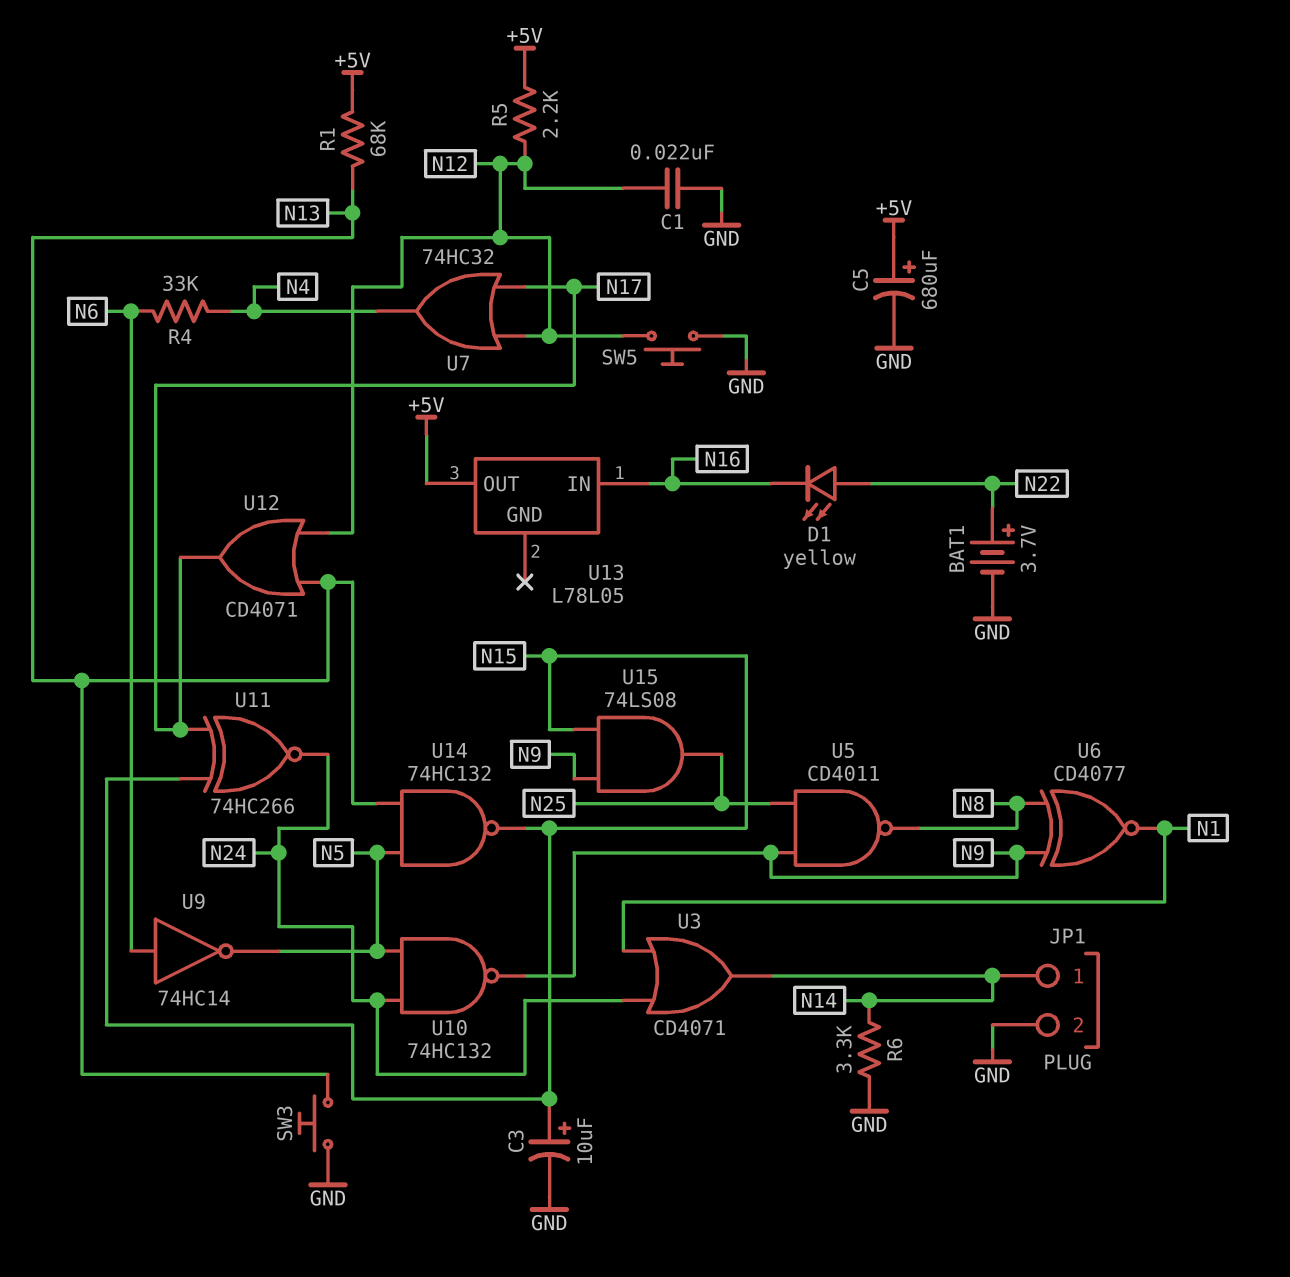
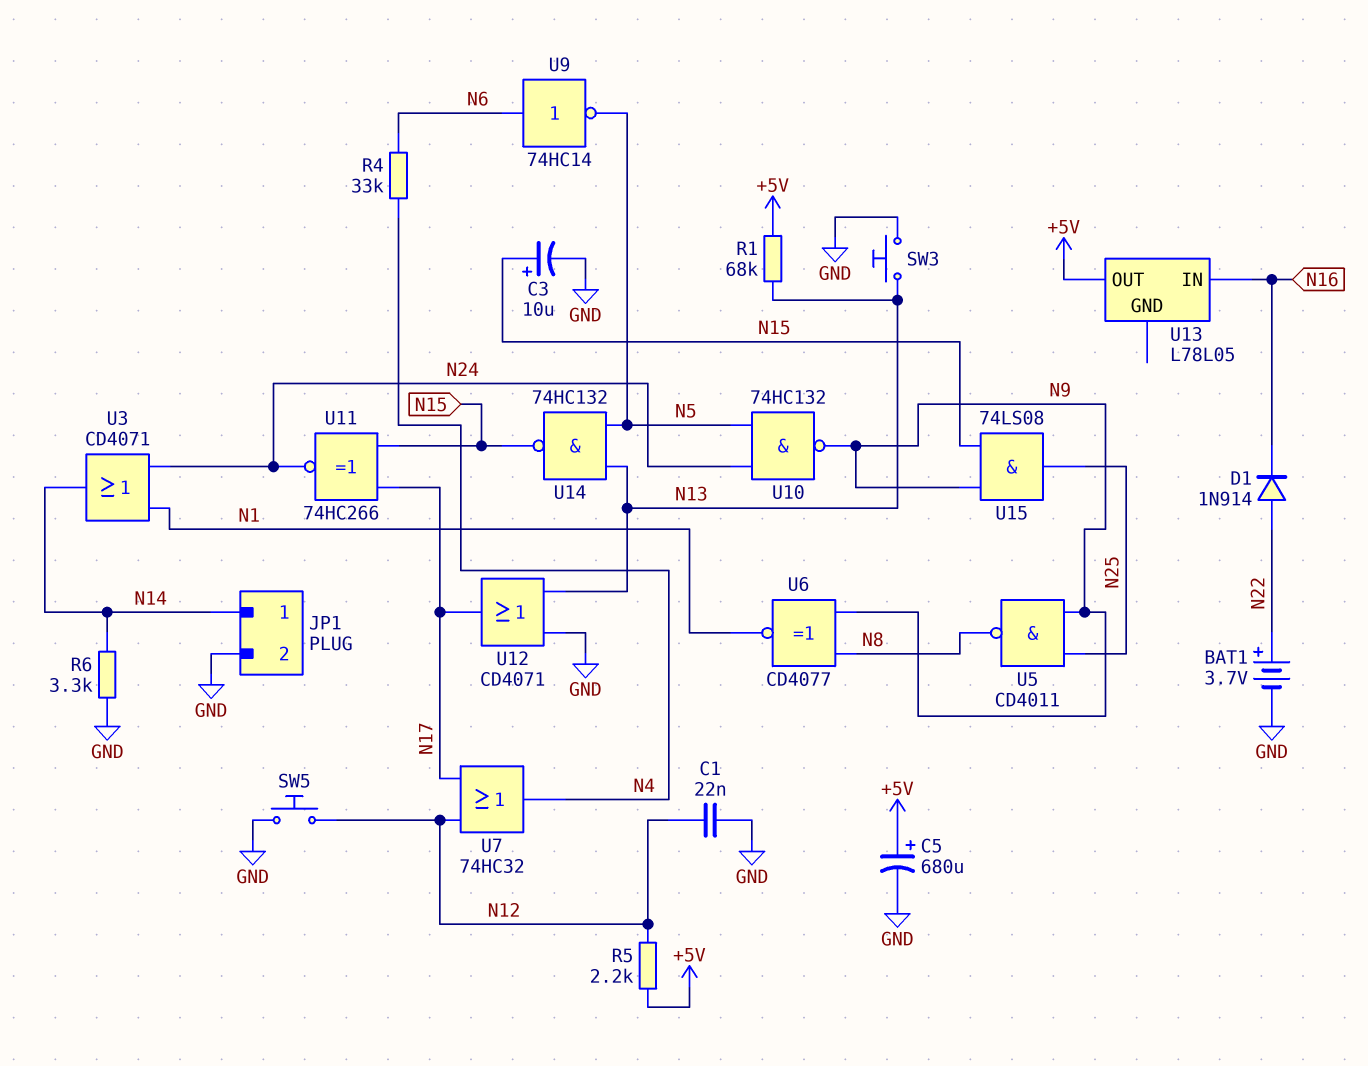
D1: LED yellow (A N22, K N16) -> diode 1N914 (A N22, K N16)
U12: OR CD4071 (in N12, in N13, out N17) -> OR CD4071 (in GND, in N13, out N17)

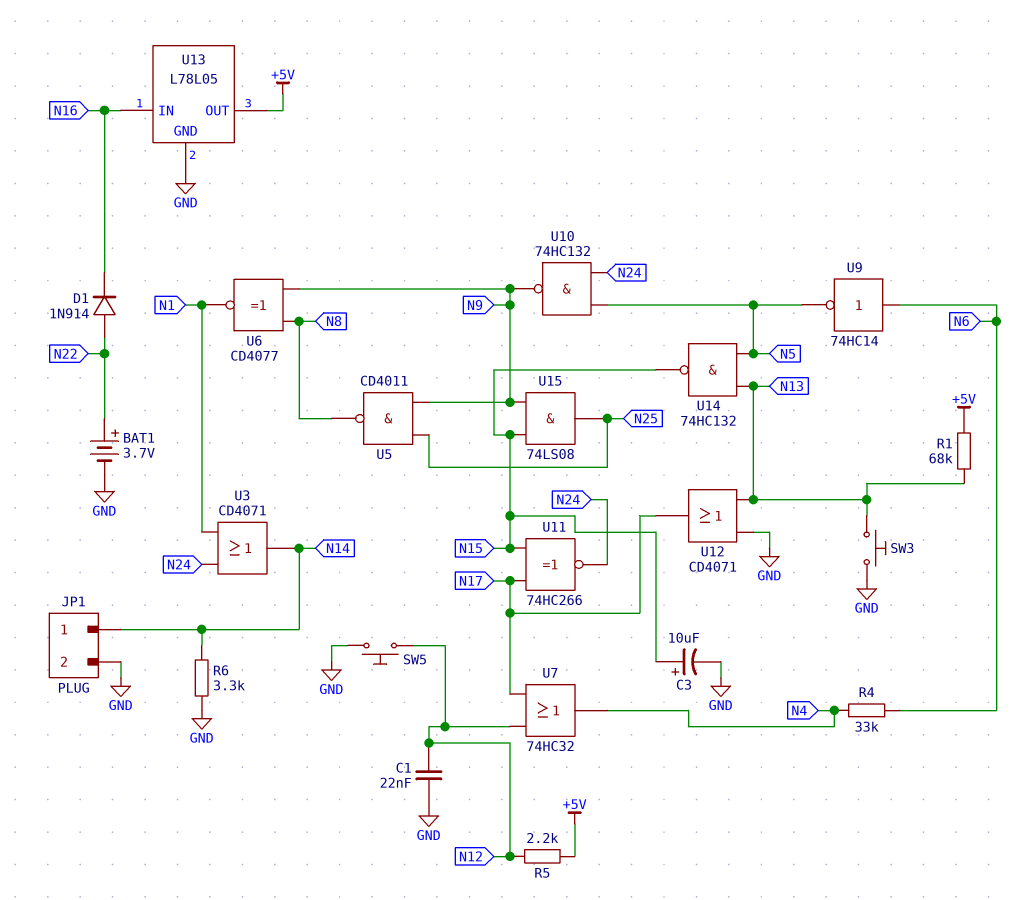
C5: 680uF (plus +5V, minus GND) -> none
U13 pin GND: none -> GND

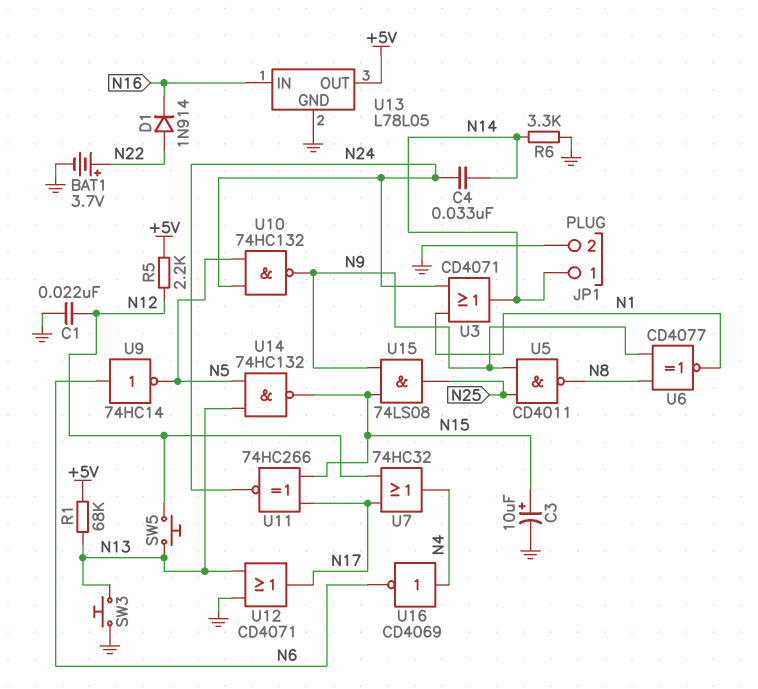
C4: none -> 33nF (N14, N24)
R4: 33k (N4, N6) -> none
SW5: button (GND, N12) -> button (N12, N13)
U16: none -> NOT CD4069 (in N4, out N6)

